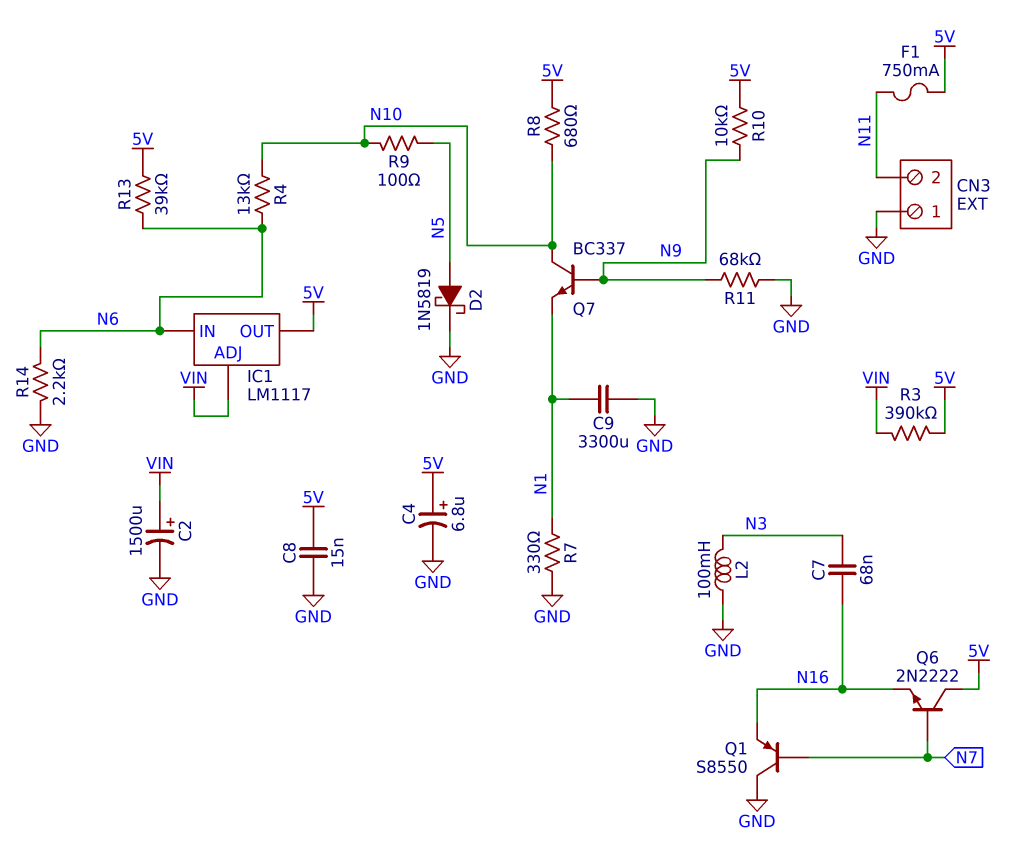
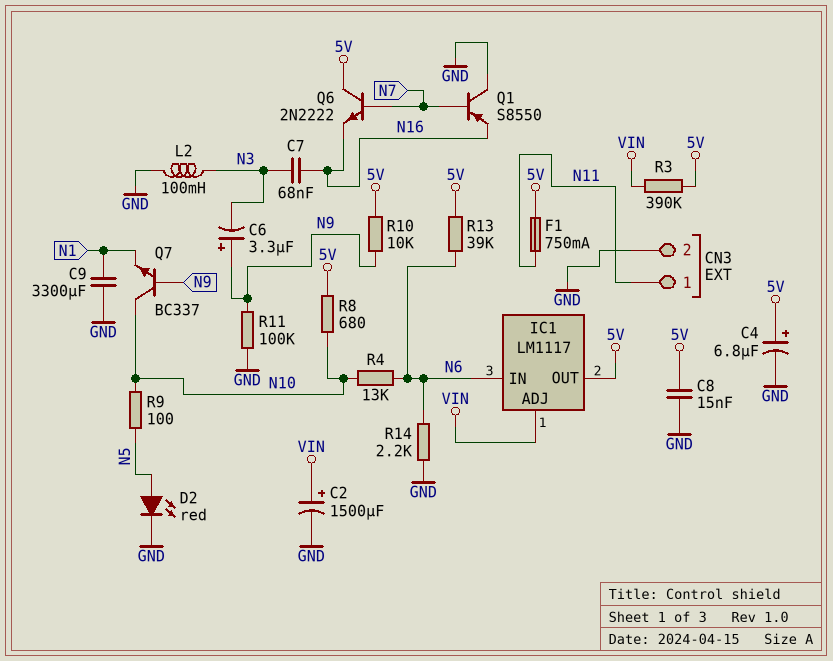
C6: none -> 3.3uF (plus N9, minus N3)
CN3 pin 1: GND -> N11
CN3 pin 2: N11 -> GND
D2: schottky 1N5819 (A N5, K GND) -> LED red (A N5, K GND)
R7: 330 (GND, N1) -> none
R11: 68k (GND, N9) -> 100k (GND, N9)

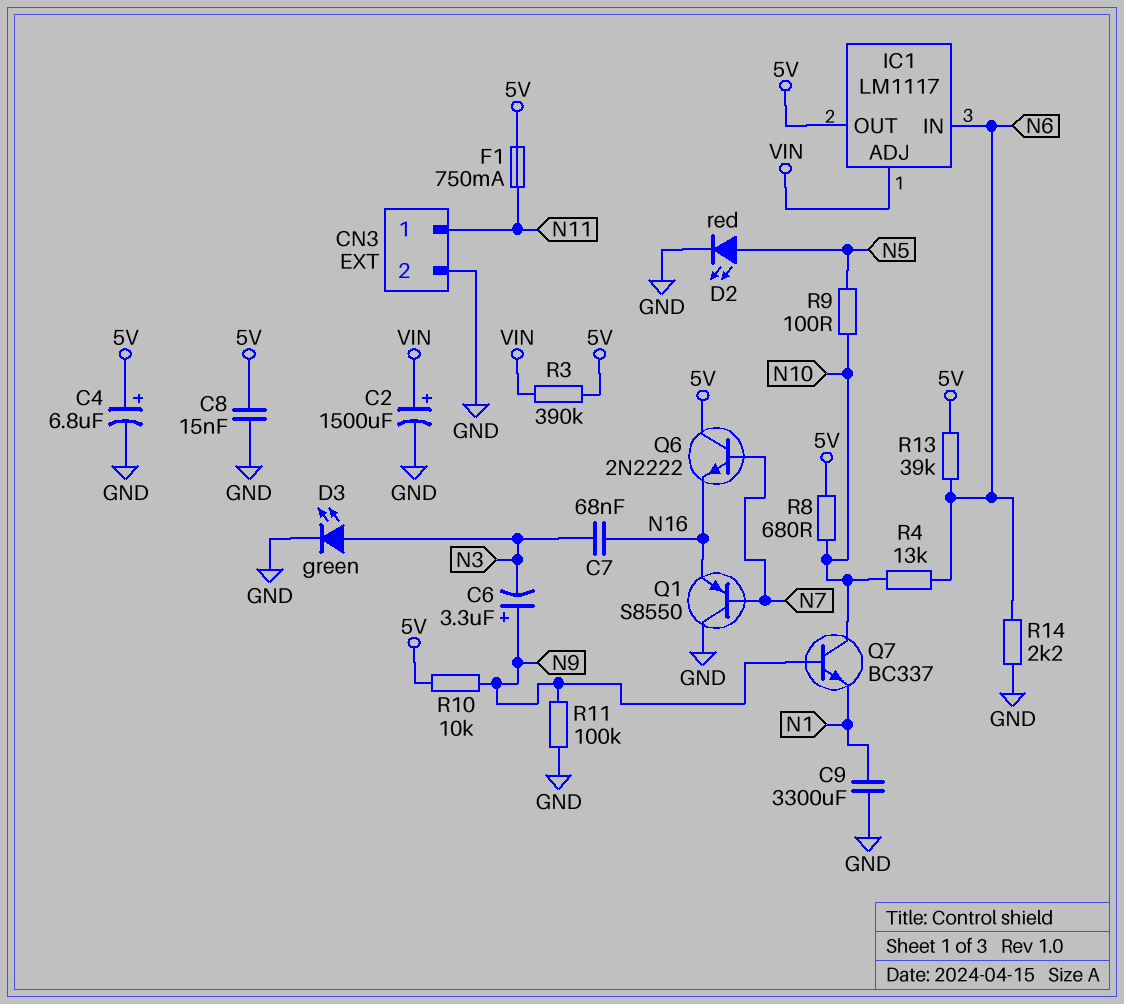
D3: none -> LED green (A N3, K GND)
L2: 100mH (GND, N3) -> none

